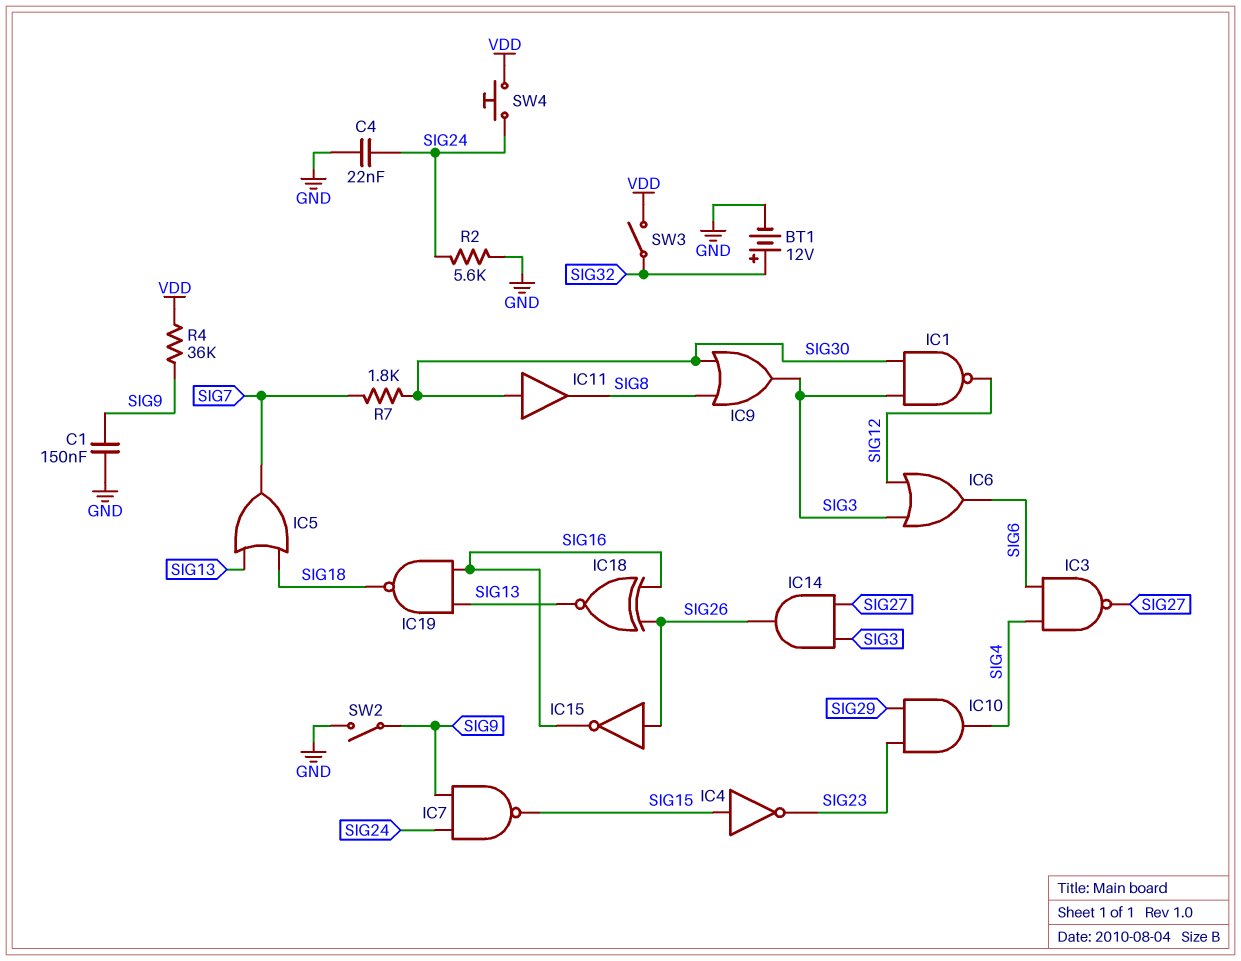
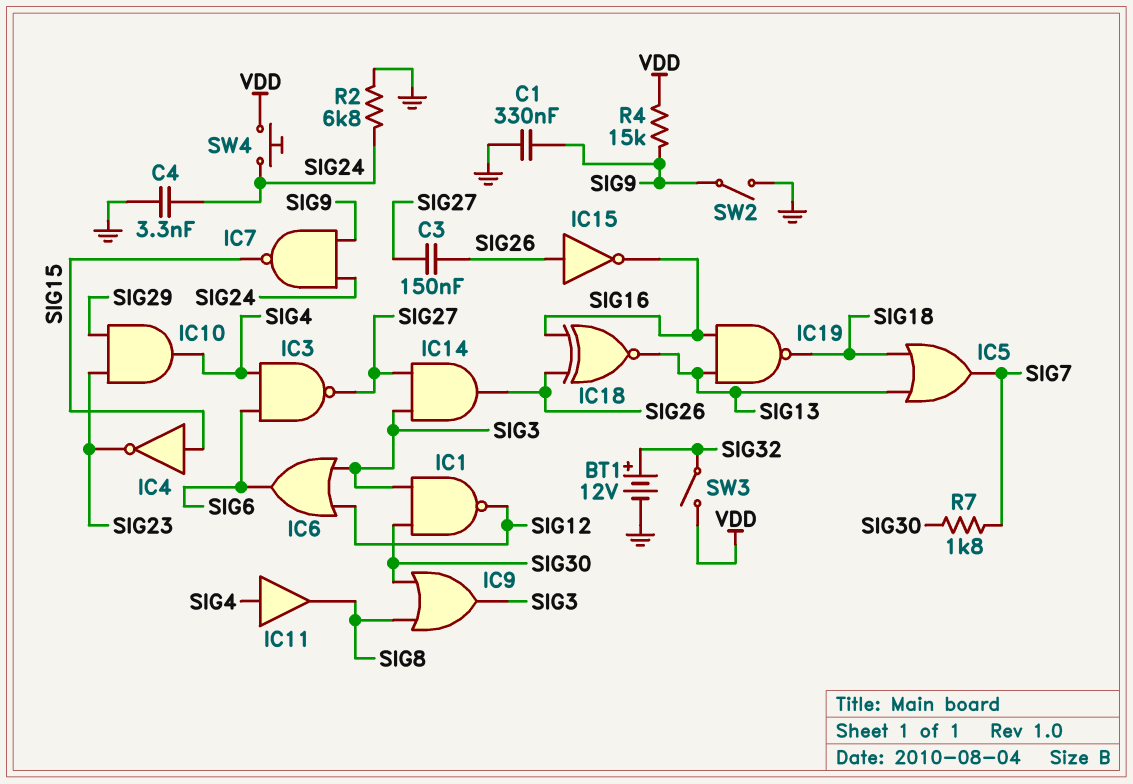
C1: 150nF (GND, SIG9) -> 330nF (GND, SIG9)
C3: none -> 150nF (SIG26, SIG27)
C4: 22nF (GND, SIG24) -> 3.3nF (GND, SIG24)
IC11: buffer (in SIG30, out SIG8) -> buffer (in SIG4, out SIG8)
R2: 5.6k (GND, SIG24) -> 6.8k (GND, SIG24)
R4: 36k (SIG9, VDD) -> 15k (SIG9, VDD)

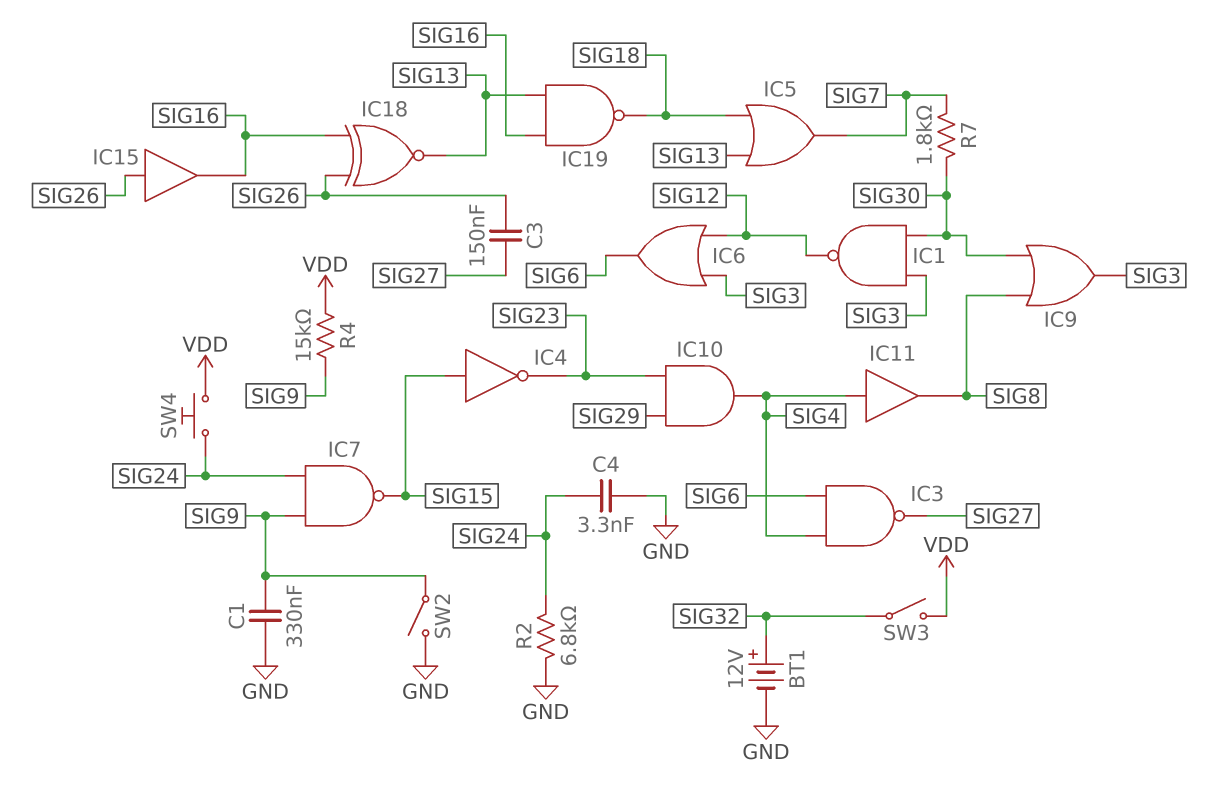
IC14: AND (in SIG3, in SIG27, out SIG26) -> none
IC15: NOT (in SIG26, out SIG16) -> buffer (in SIG26, out SIG16)

